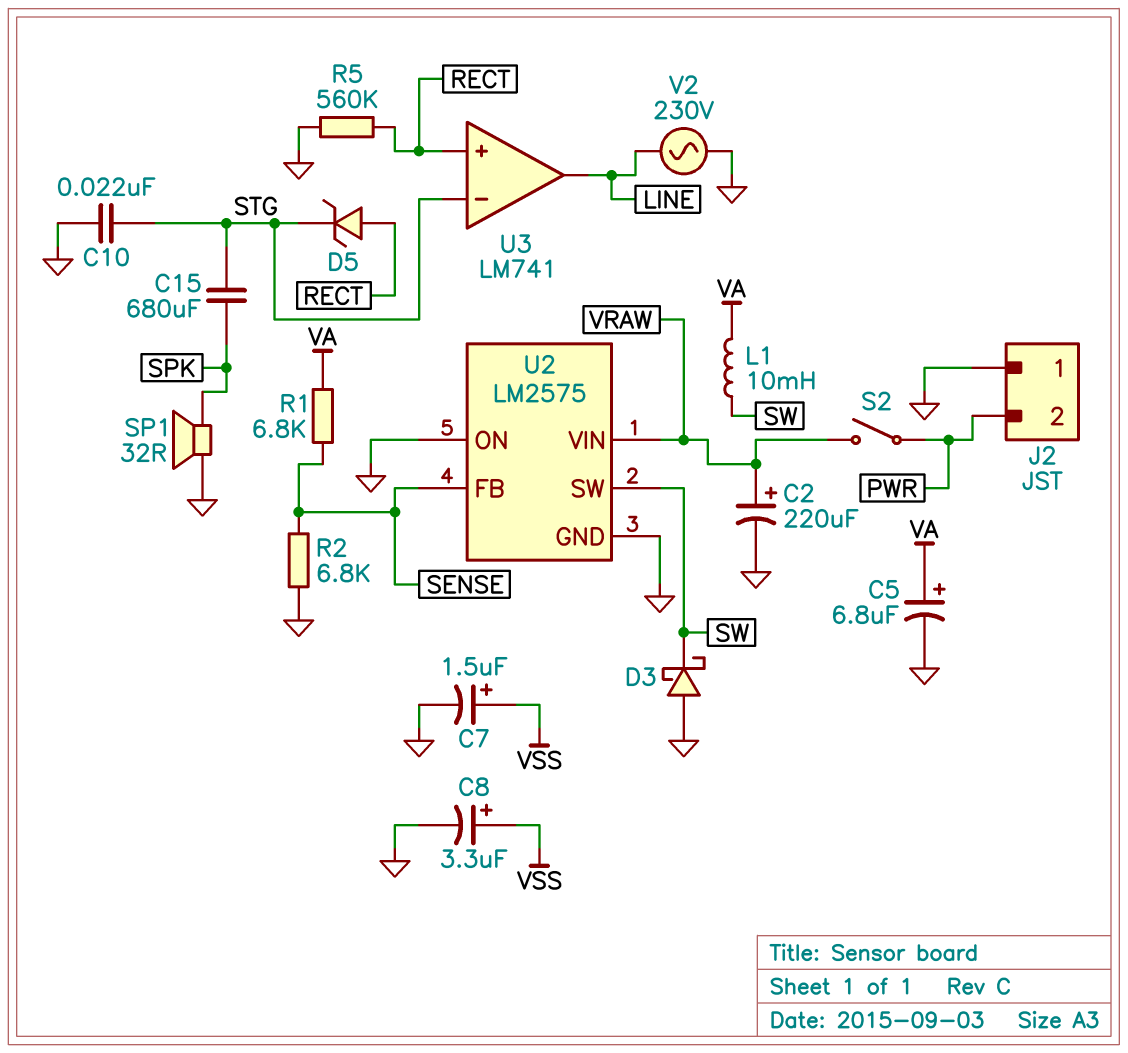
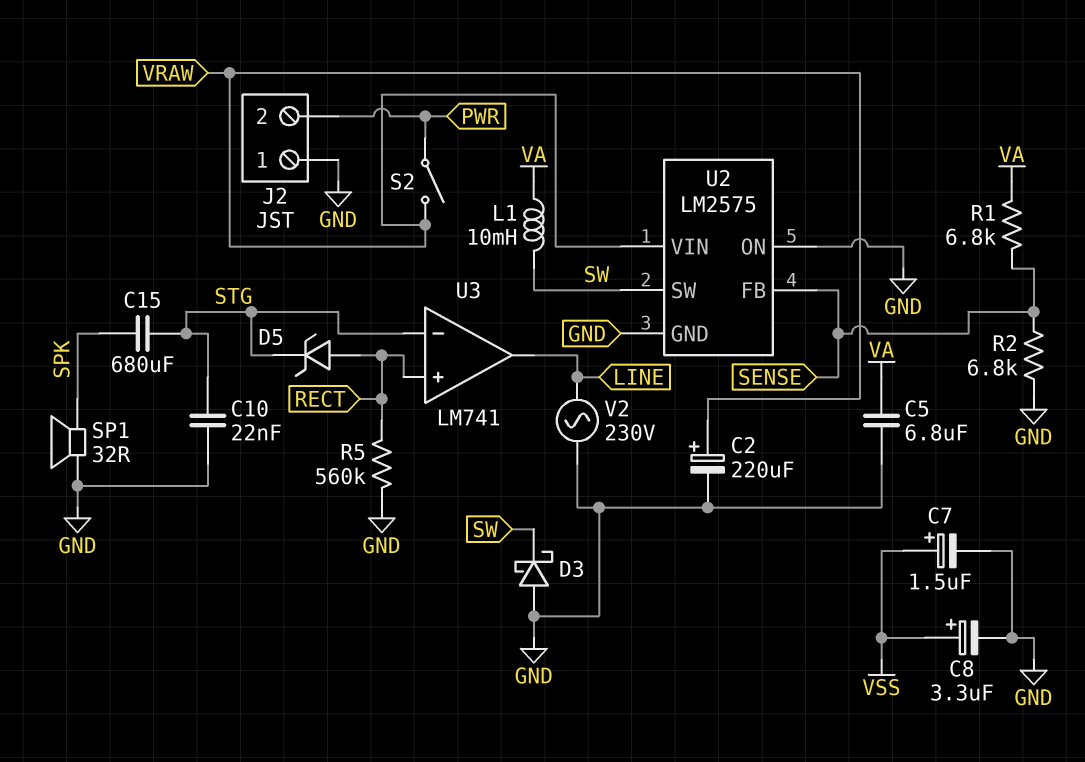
C5: 6.8uF (plus VA, minus GND) -> 6.8uF (GND, VA)

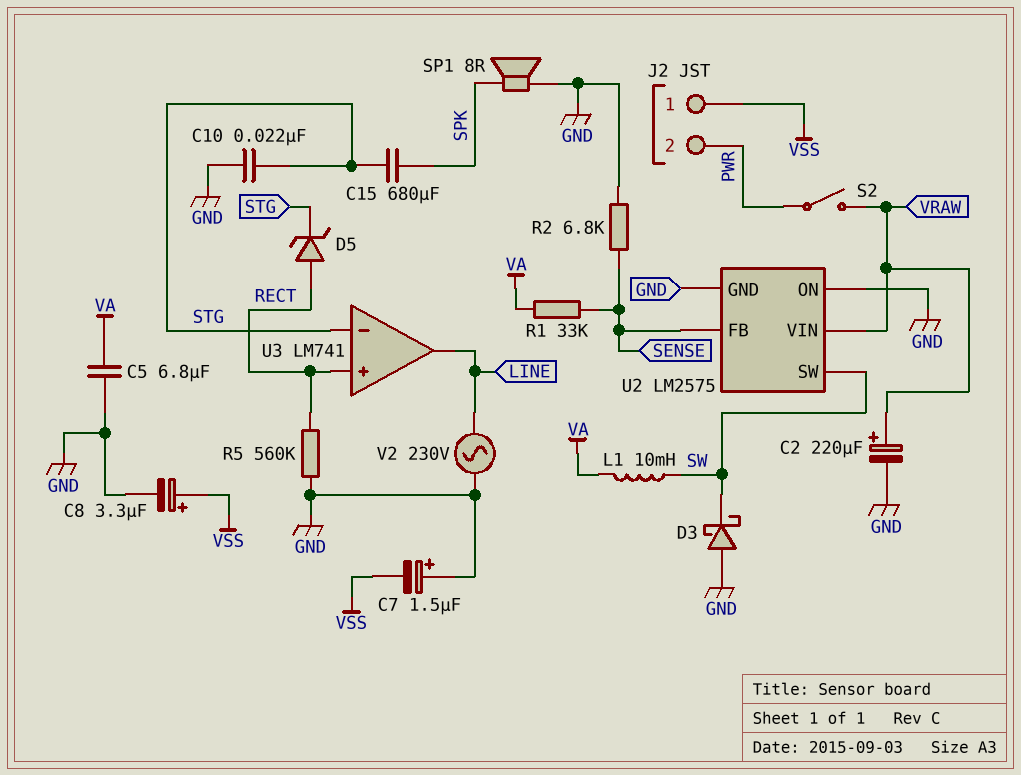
C7: 1.5uF (plus VSS, minus GND) -> 1.5uF (plus GND, minus VSS)
J2 pin 1: GND -> VSS
R1: 6.8k (SENSE, VA) -> 33k (SENSE, VA)
SP1: speaker 32R (GND, SPK) -> speaker 8R (GND, SPK)

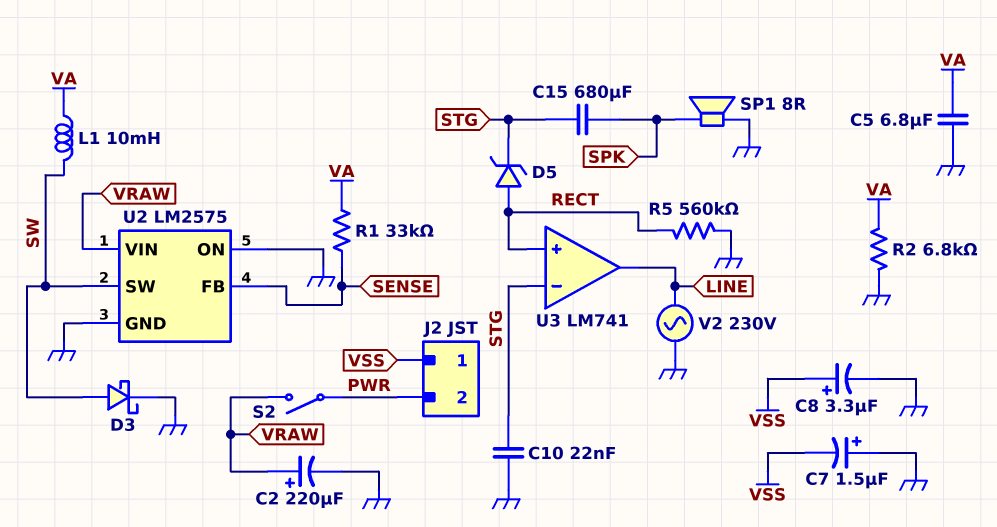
D3: schottky (A GND, K SW) -> schottky (A SW, K GND)
R2: 6.8k (GND, SENSE) -> 6.8k (GND, VA)

